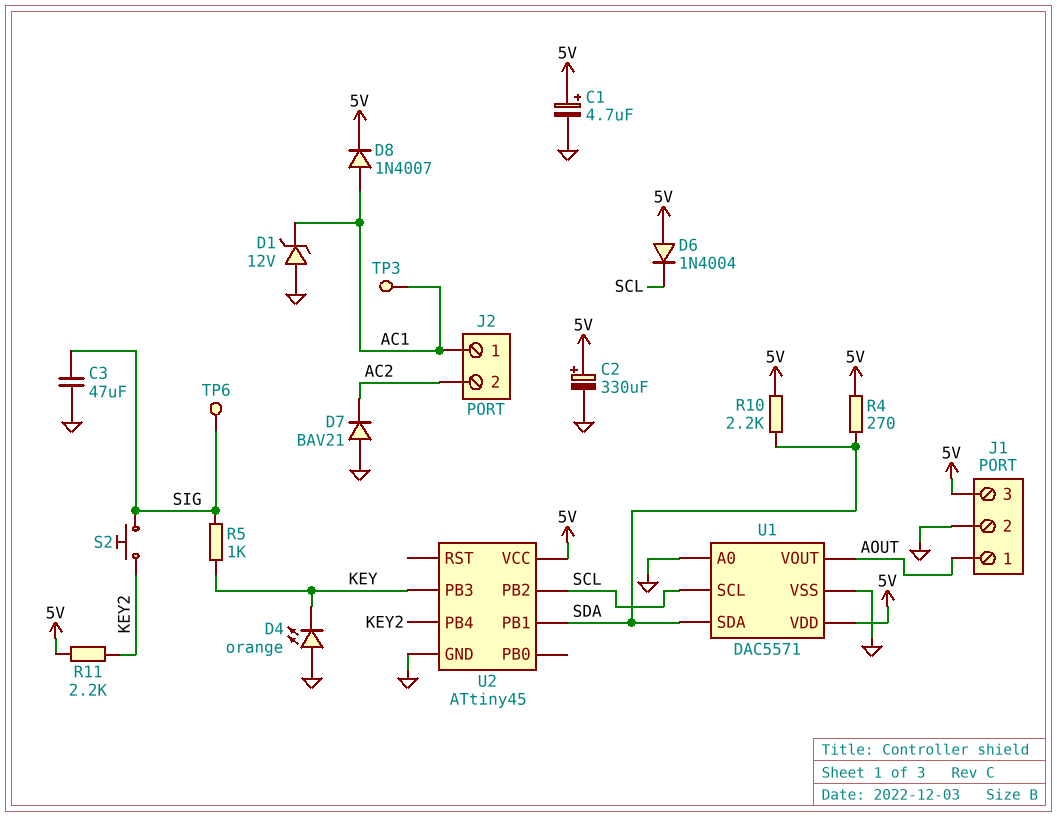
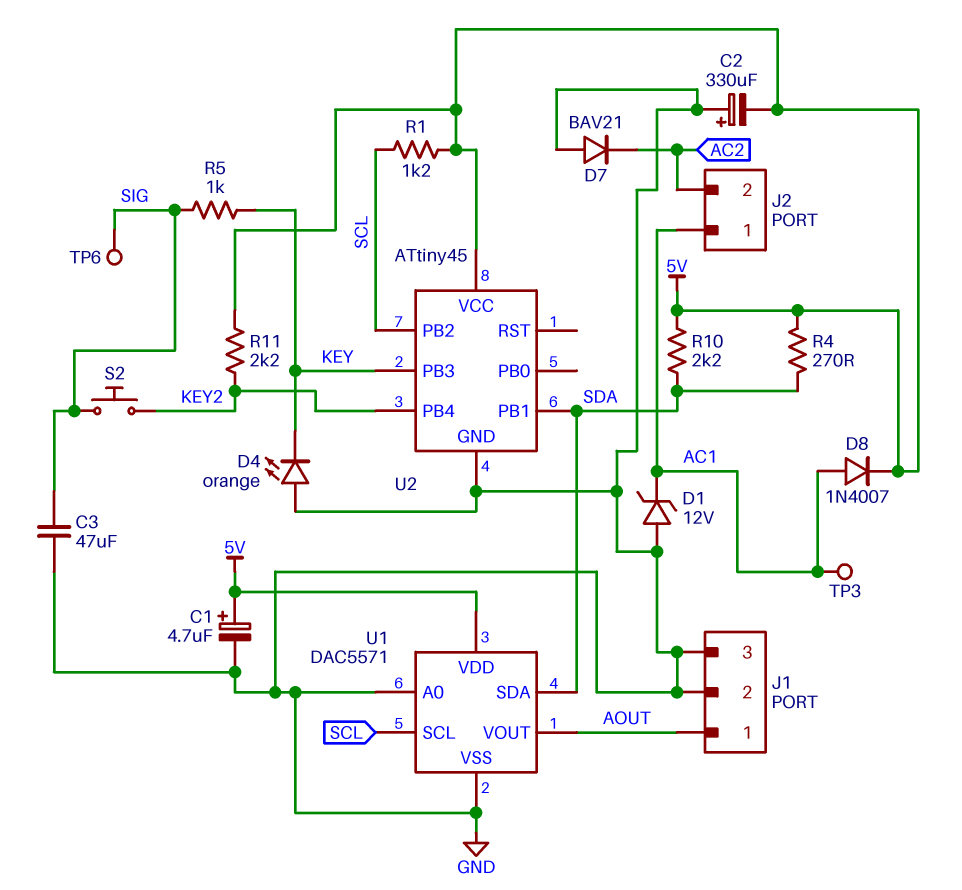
C2: 330uF (plus 5V, minus GND) -> 330uF (plus GND, minus 5V)
D6: diode 1N4004 (A 5V, K SCL) -> none
J1 pin 3: 5V -> GND
R1: none -> 1.2k (5V, SCL)

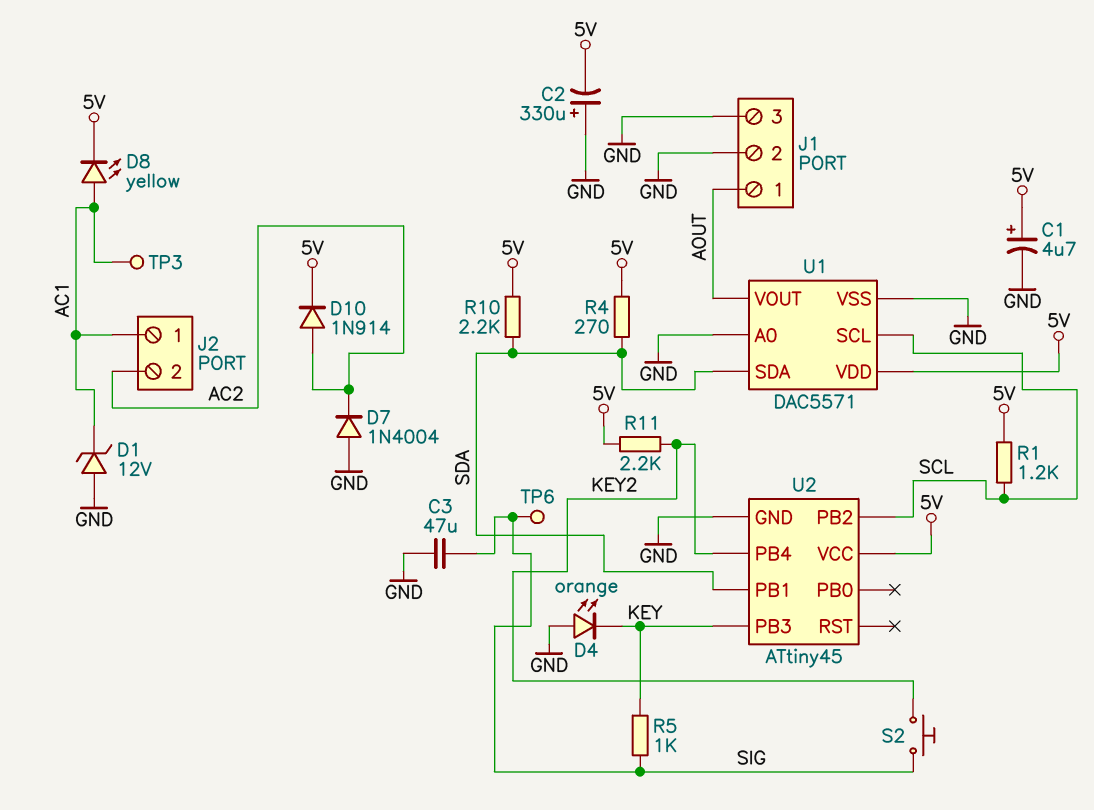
D7: diode BAV21 (A GND, K AC2) -> diode 1N4004 (A GND, K AC2)
D8: diode 1N4007 (A AC1, K 5V) -> LED yellow (A AC1, K 5V)
D10: none -> diode 1N914 (A AC2, K 5V)

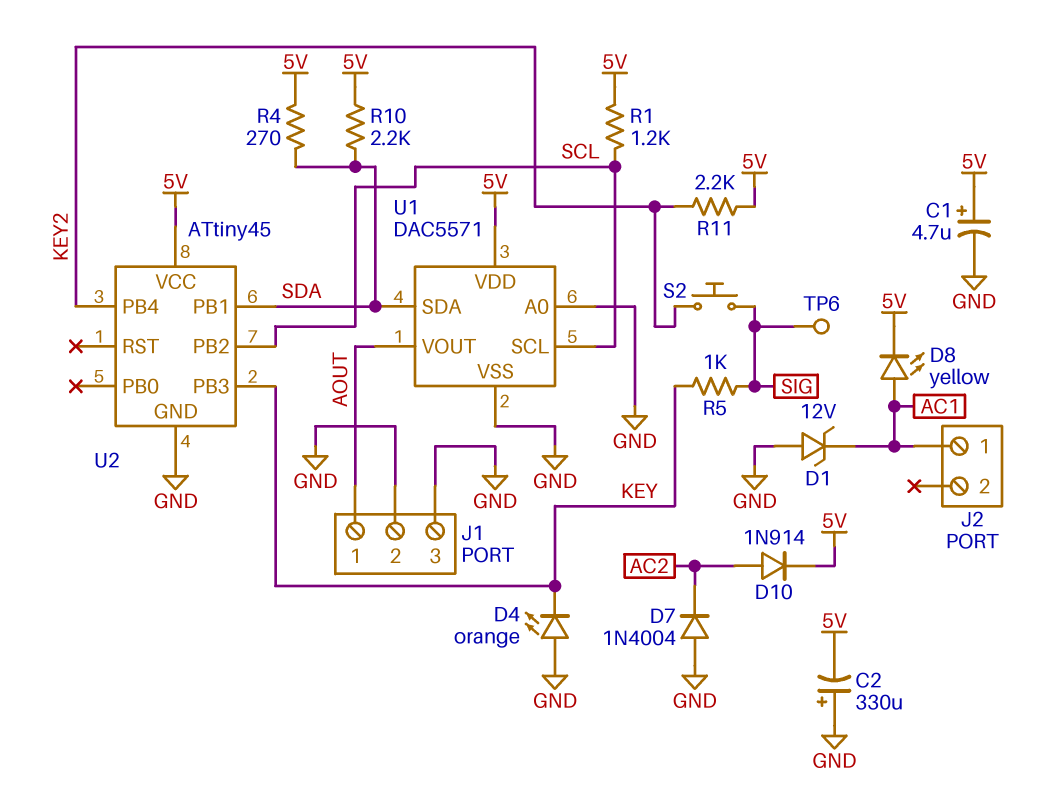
C3: 47uF (GND, SIG) -> none
J2 pin 2: AC2 -> none
TP3: test point (AC1) -> none

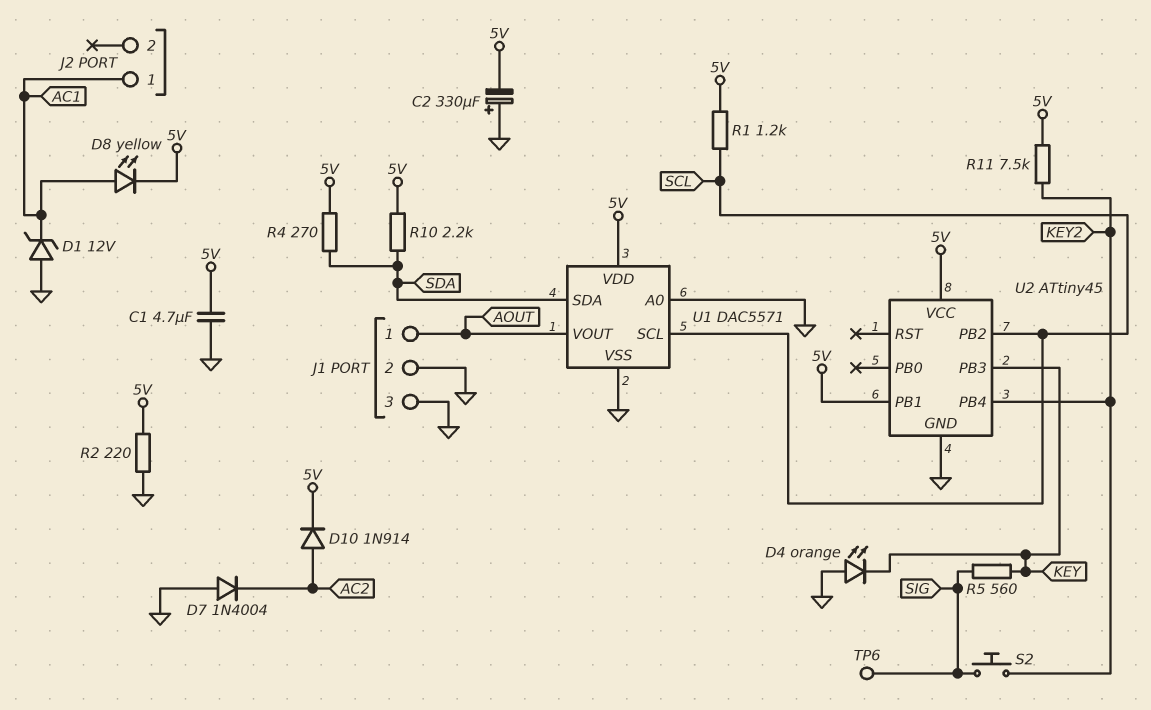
C1: 4.7uF (plus 5V, minus GND) -> 4.7uF (5V, GND)
R2: none -> 220 (5V, GND)
R5: 1k (KEY, SIG) -> 560 (KEY, SIG)
R11: 2.2k (5V, KEY2) -> 7.5k (5V, KEY2)
U2 pin PB1: SDA -> 5V

